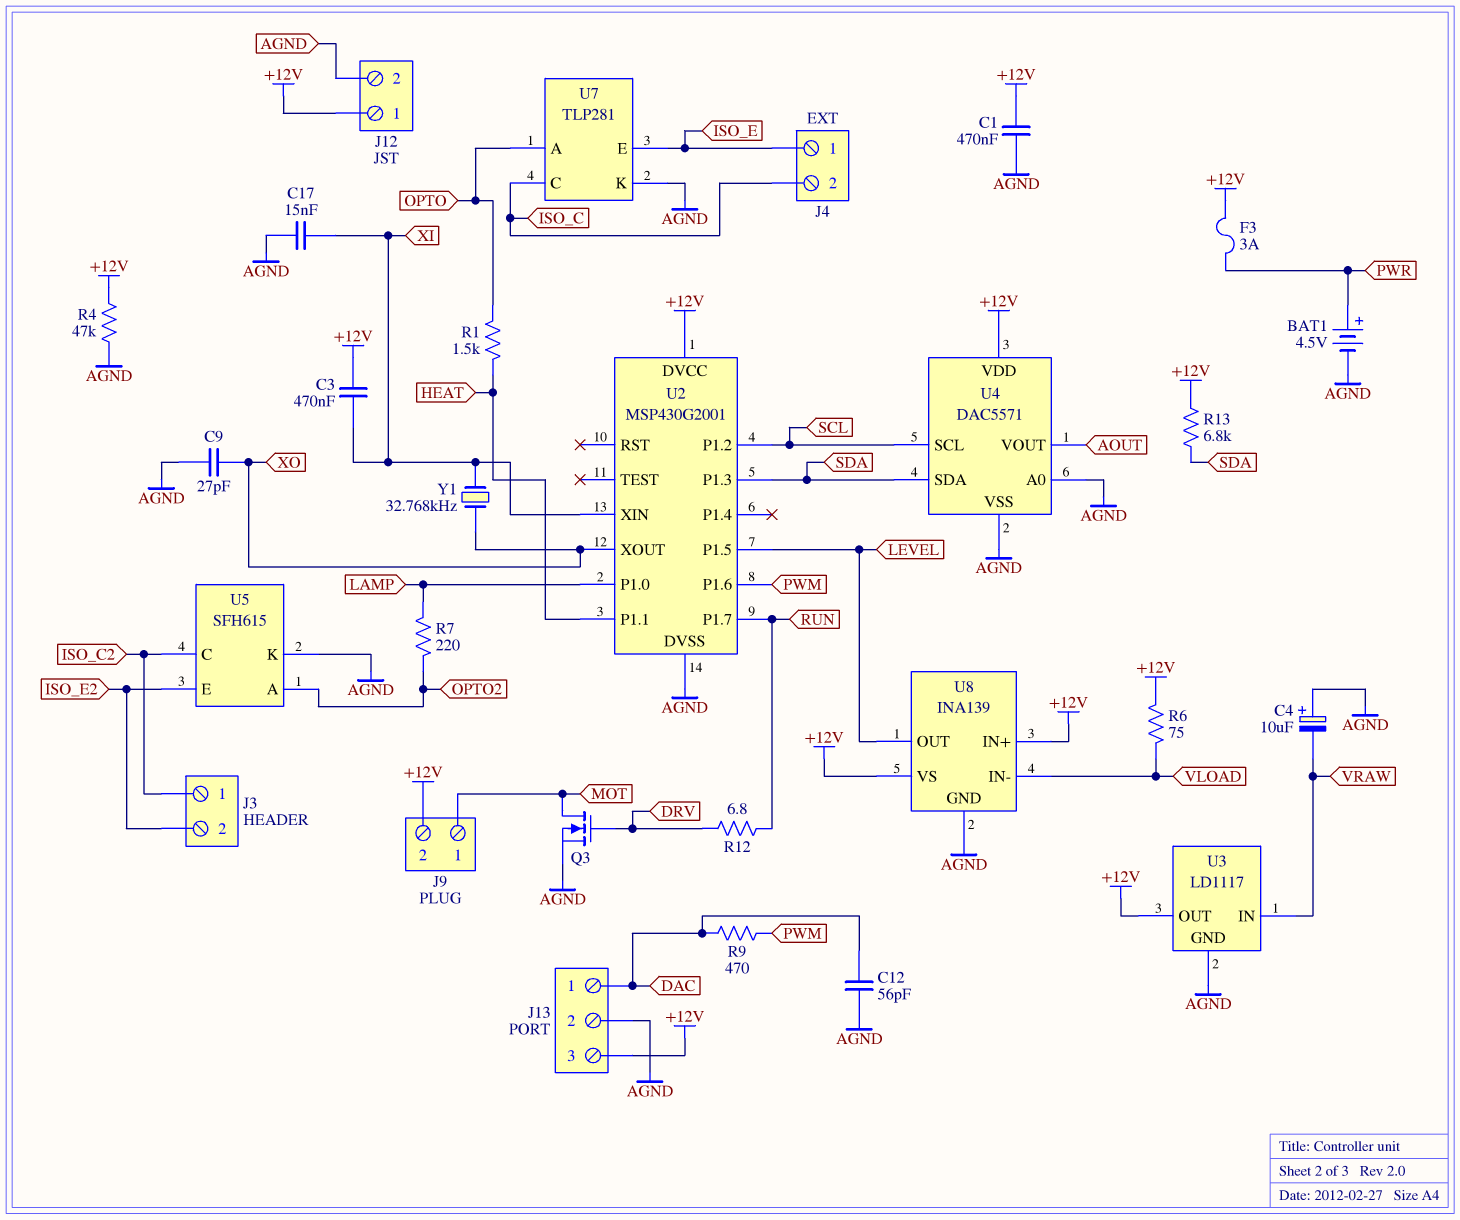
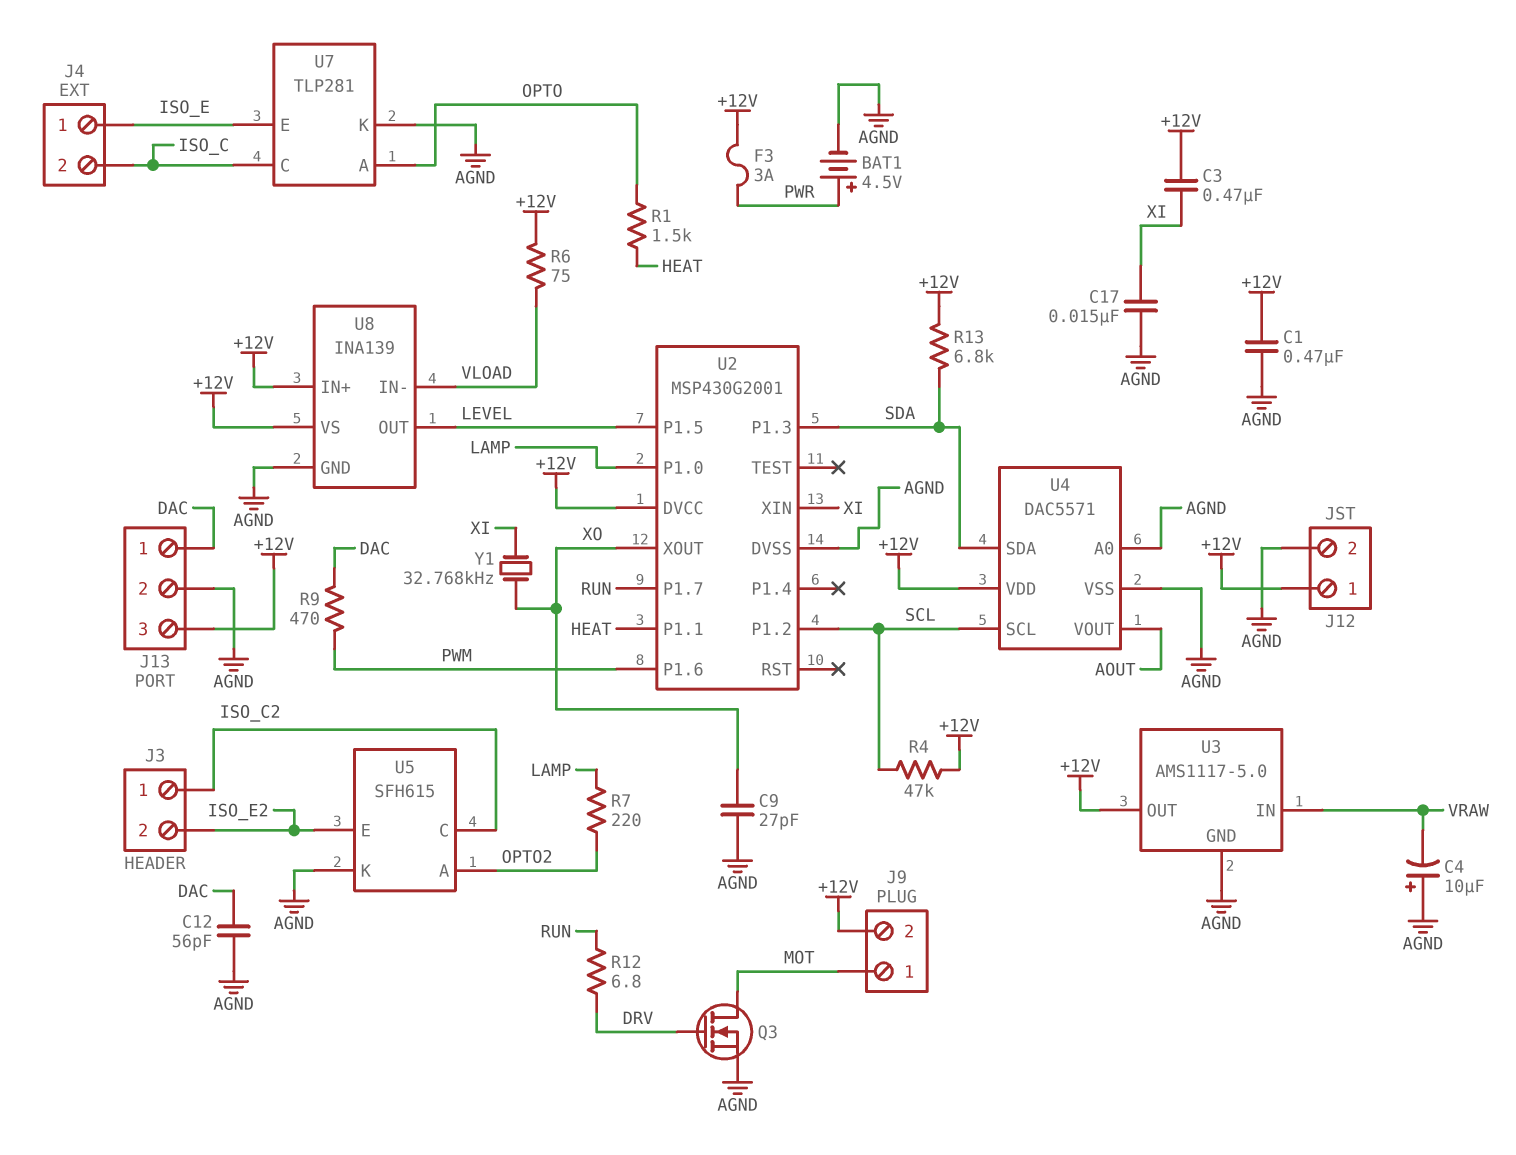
R4: 47k (+12V, AGND) -> 47k (+12V, SCL)
U3: LD1117 -> AMS1117-5.0

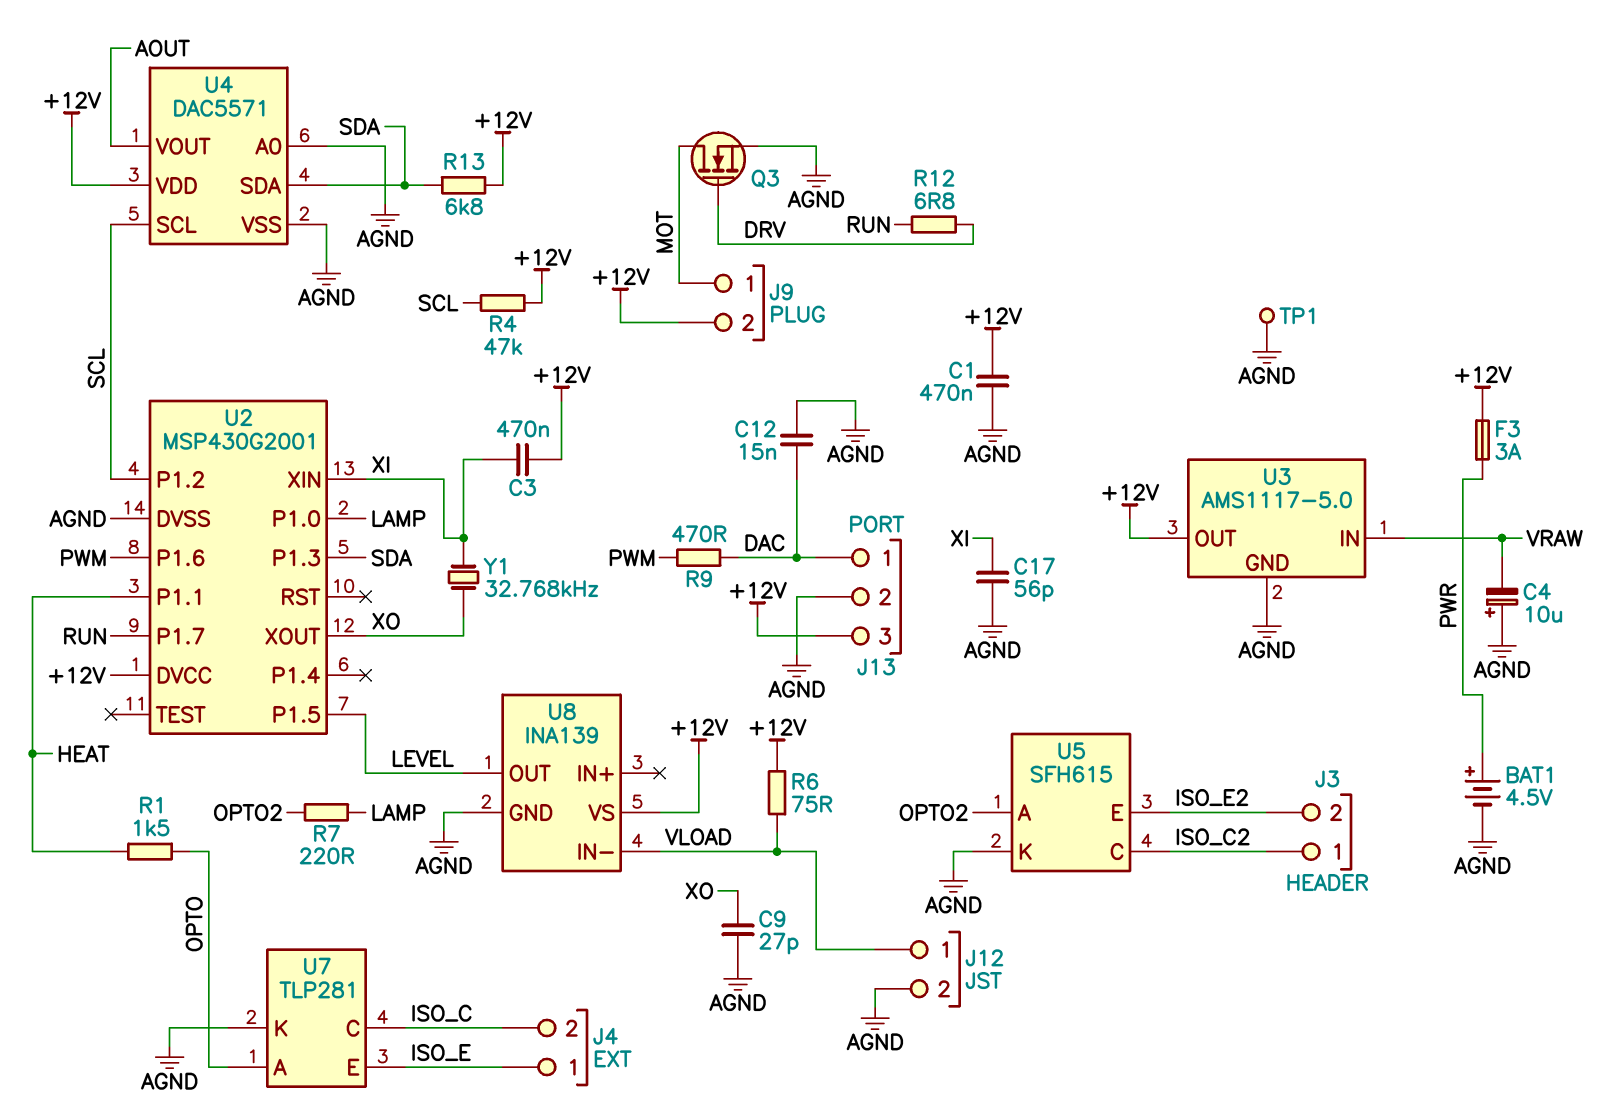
C12: 56pF (AGND, DAC) -> 15nF (AGND, DAC)
C17: 15nF (AGND, XI) -> 56pF (AGND, XI)
J12 pin 1: +12V -> VLOAD
TP1: none -> test point (AGND)
U8 pin IN+: +12V -> none

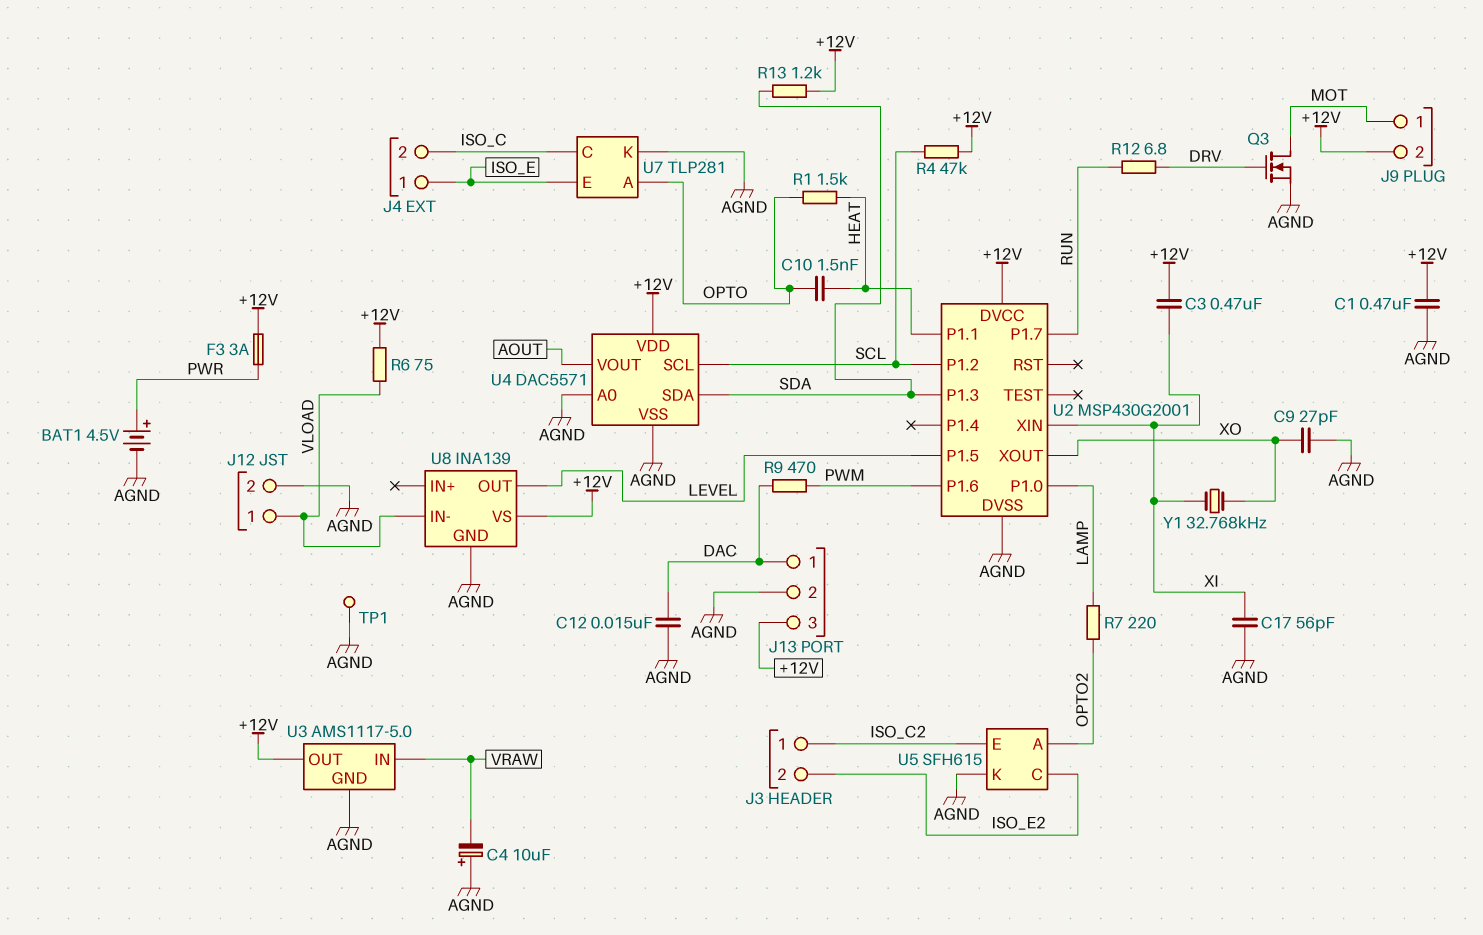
C10: none -> 1.5nF (HEAT, OPTO)
R13: 6.8k (+12V, SDA) -> 1.2k (+12V, SDA)
U5 pin C: ISO_C2 -> ISO_E2
U5 pin E: ISO_E2 -> ISO_C2

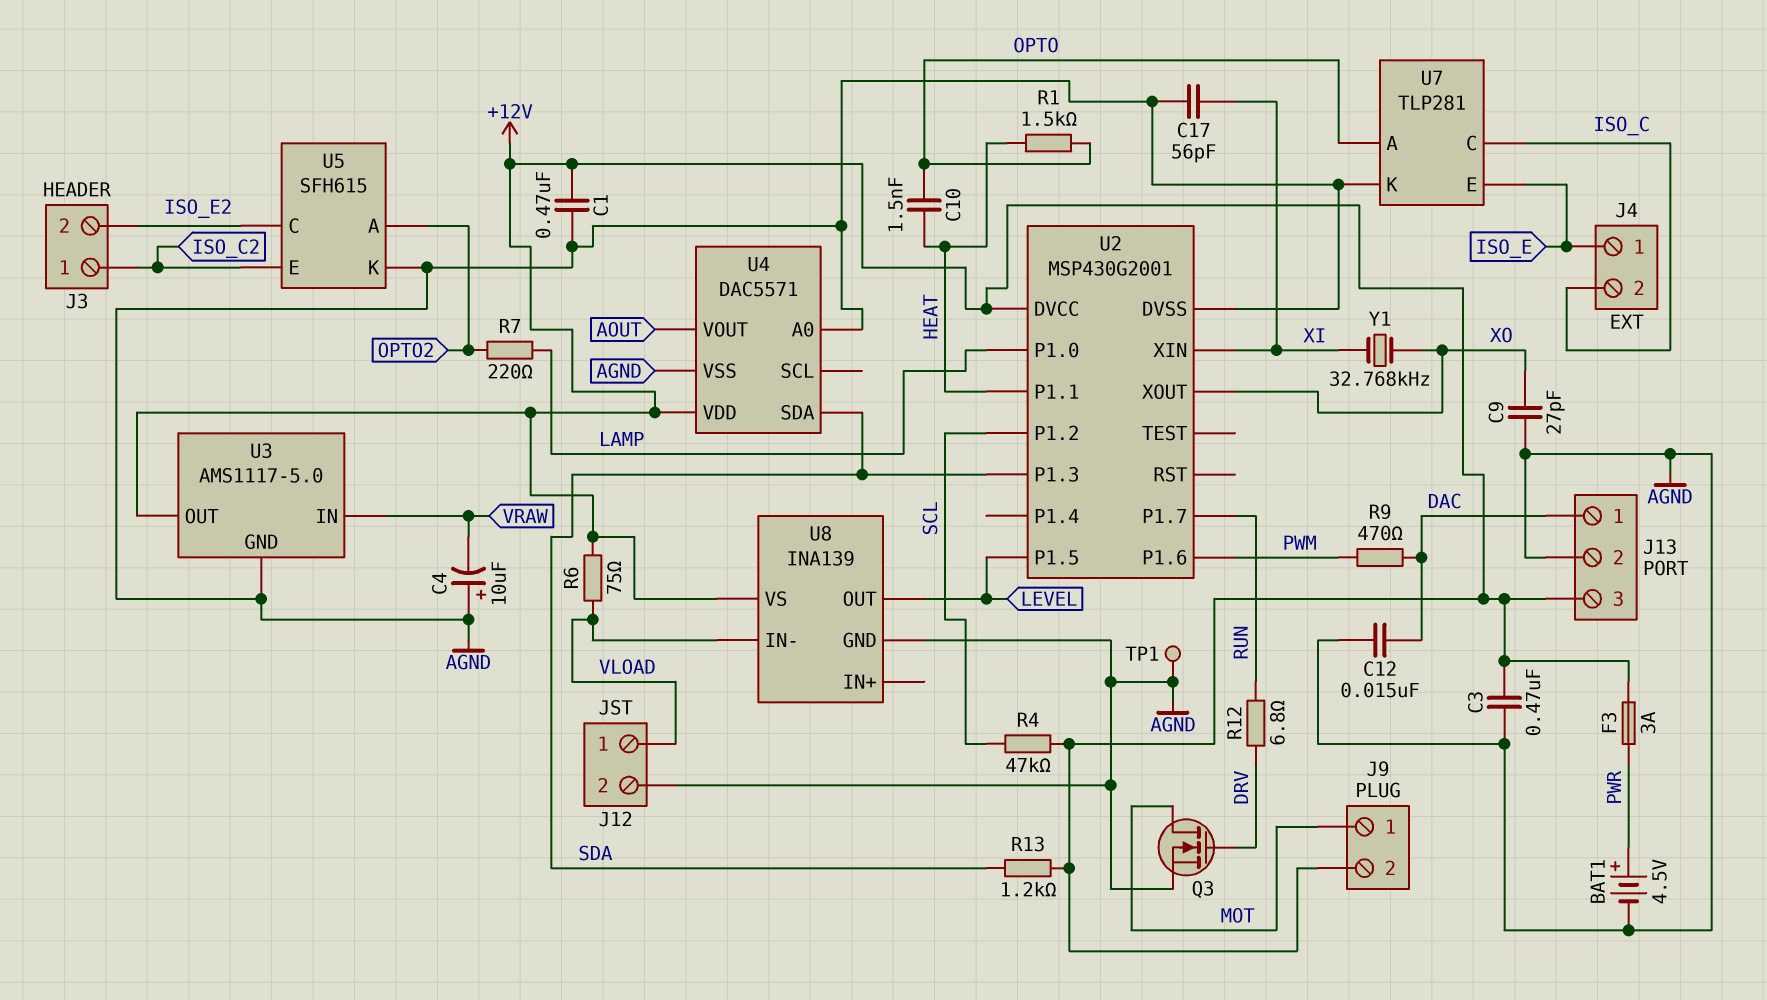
C3: 470nF (+12V, XI) -> 470nF (+12V, AGND)
U4 pin SCL: SCL -> none

